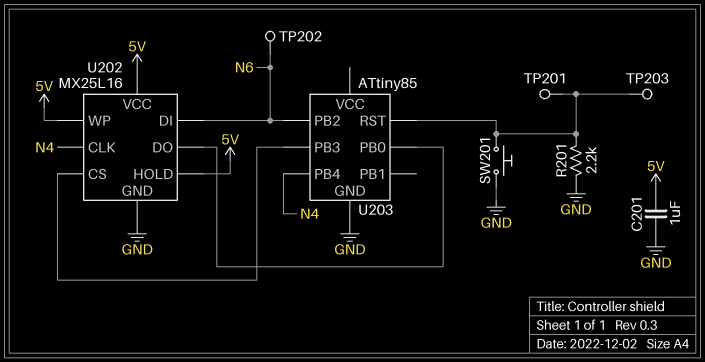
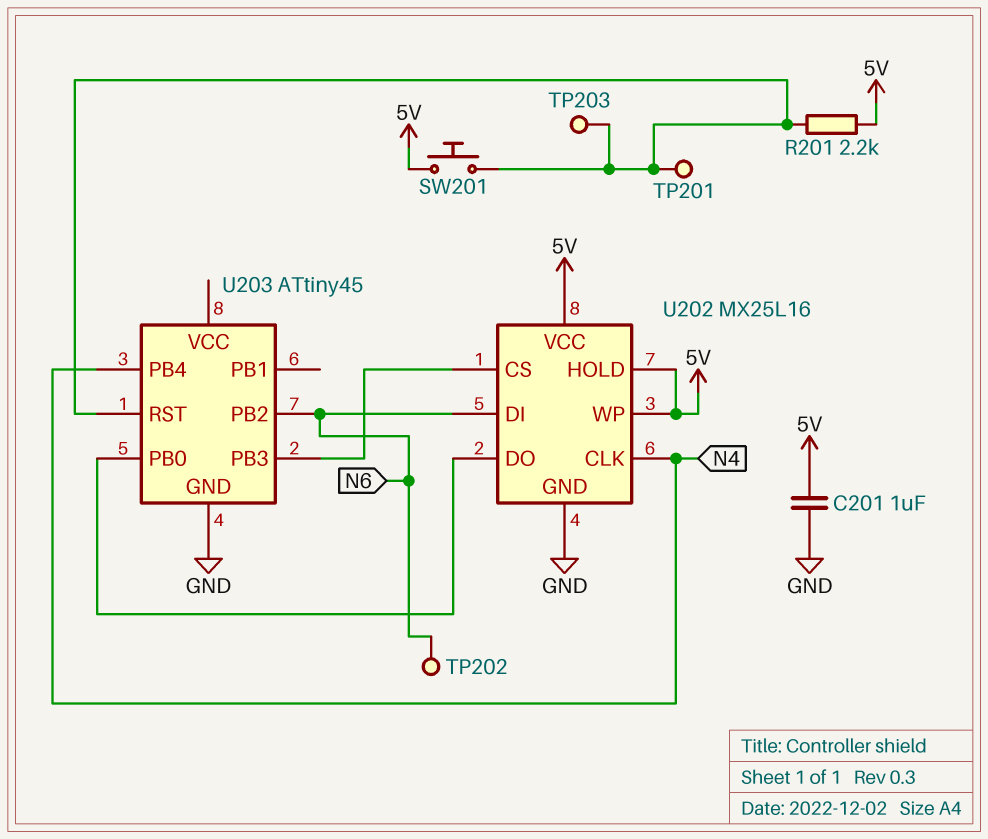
R201: 2.2k (GND, U203/RST) -> 2.2k (5V, U203/RST)
SW201: button (GND, U203/RST) -> button (5V, U203/RST)
U203: ATtiny85 -> ATtiny45

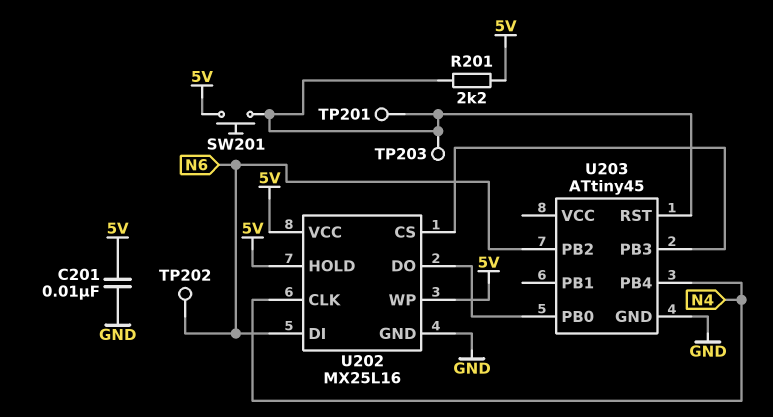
C201: 1uF (5V, GND) -> 10nF (5V, GND)

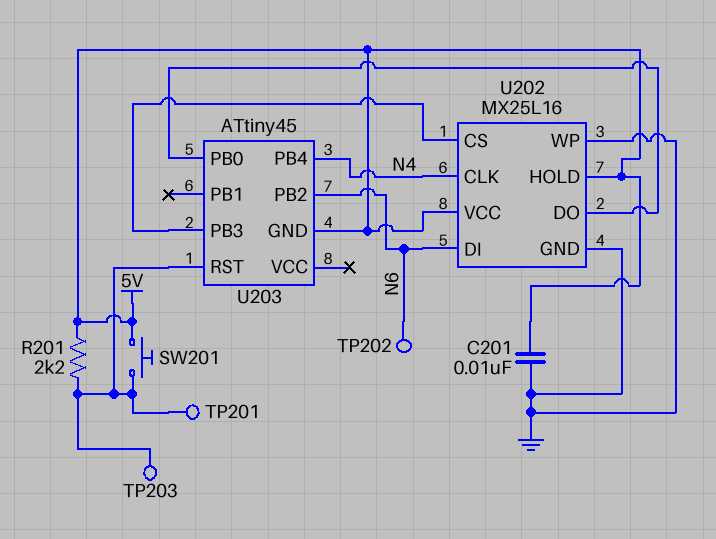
U202 pin WP: 5V -> GND
U203 pin GND: GND -> 5V

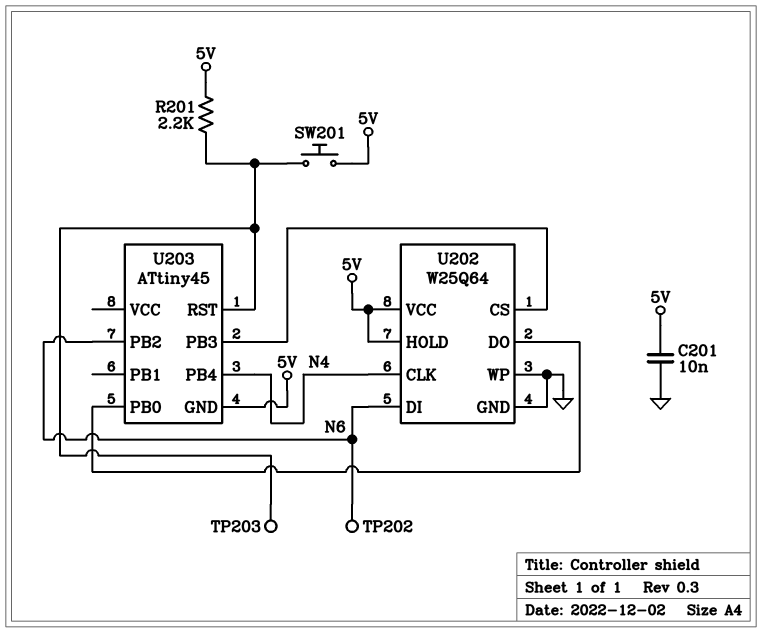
TP201: test point (U203/RST) -> none
U202: MX25L16 -> W25Q64

